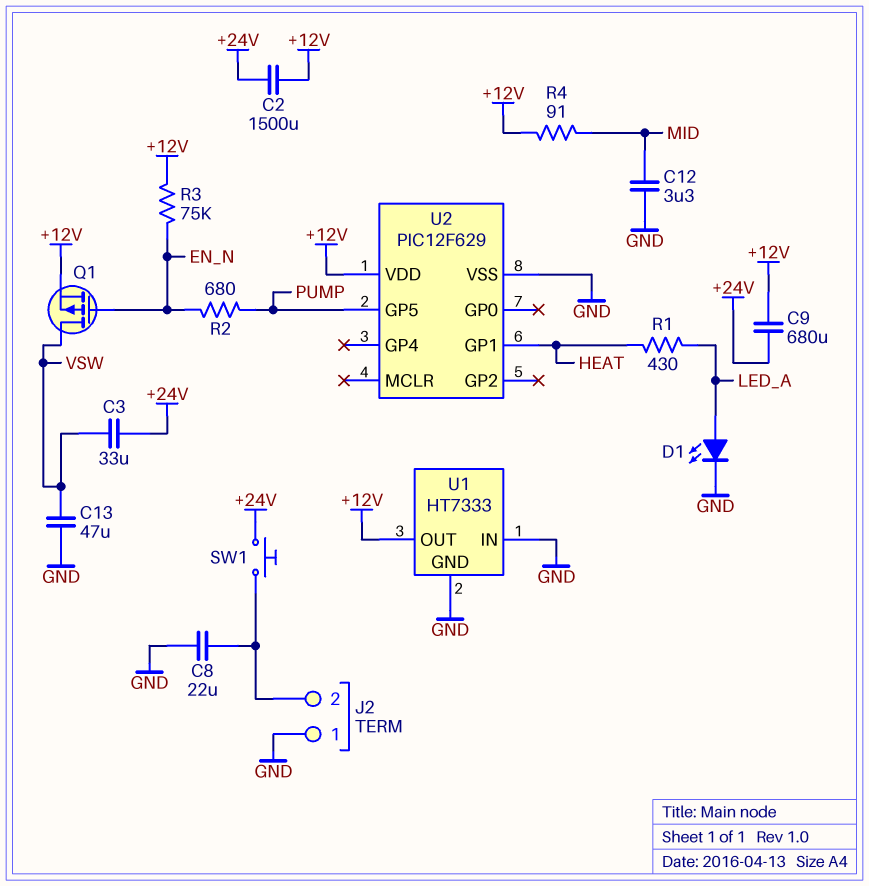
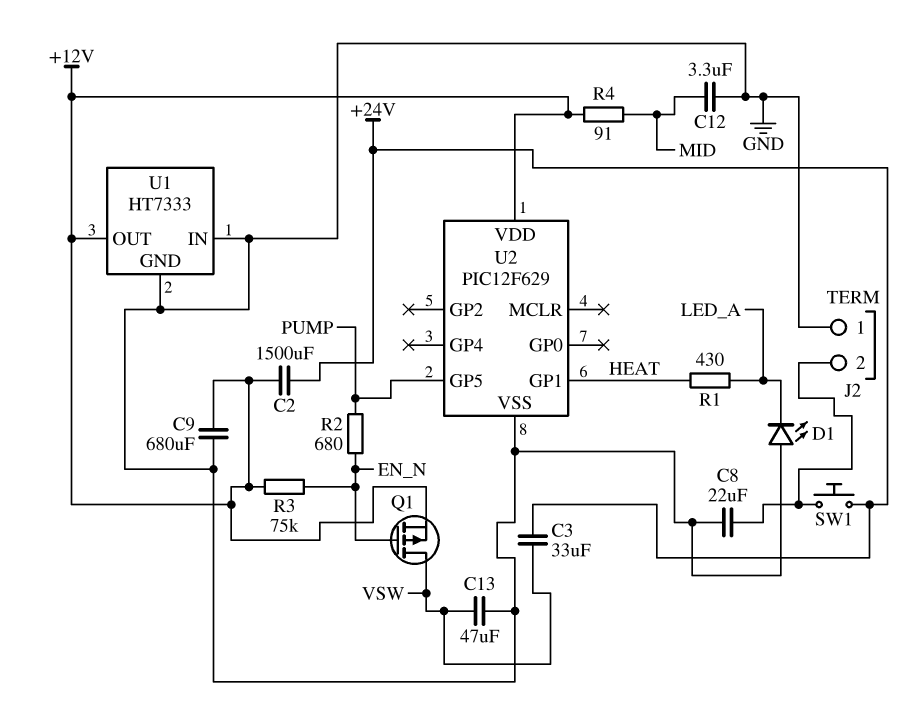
C9: 680uF (+12V, +24V) -> 680uF (+12V, GND)
D1: LED (A LED_A, K GND) -> LED (A GND, K LED_A)

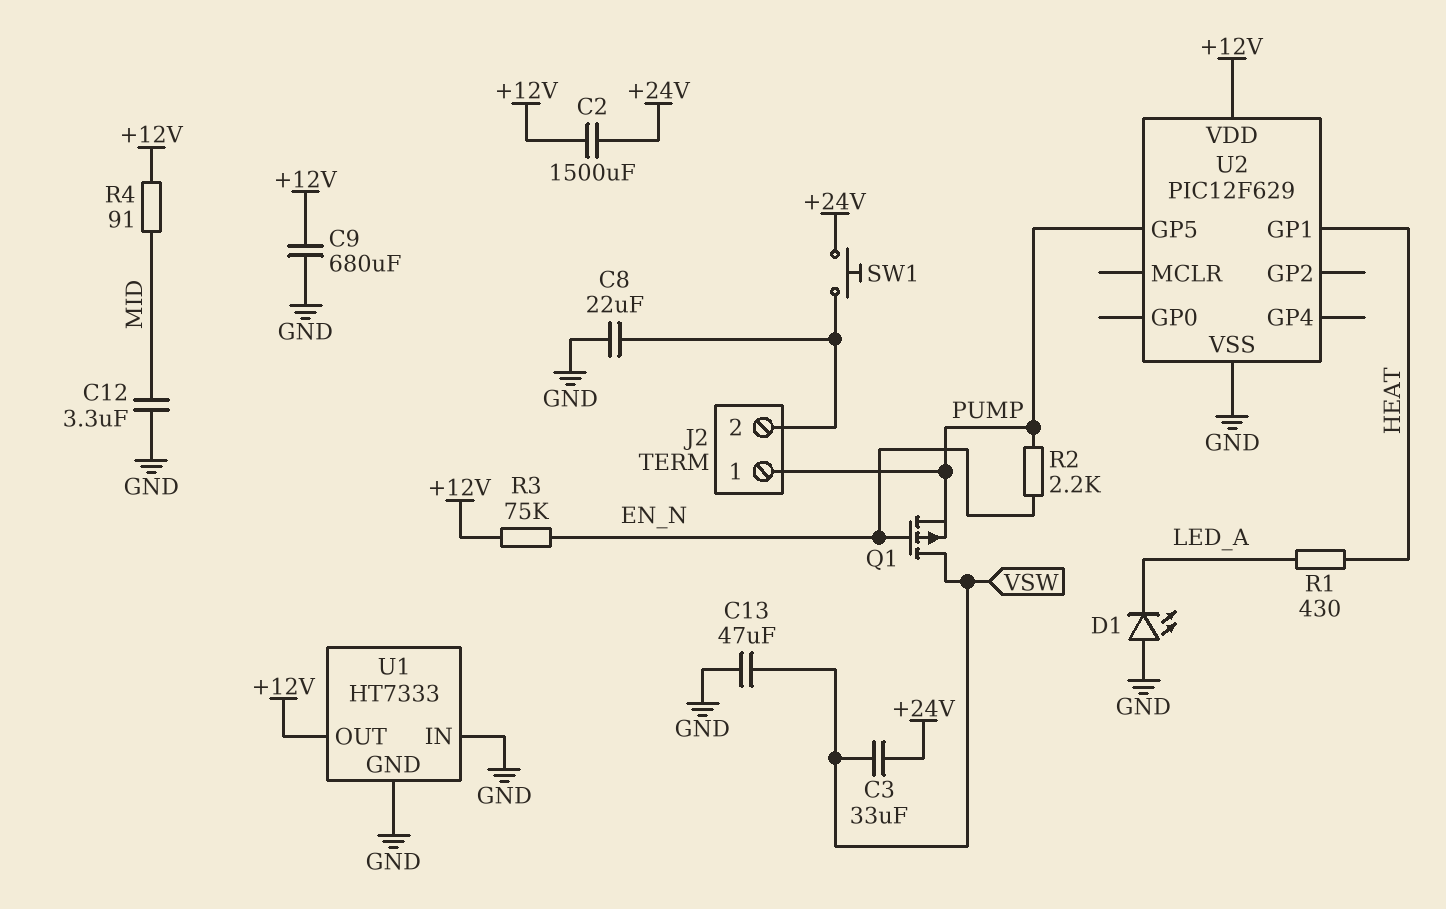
J2 pin 1: GND -> PUMP
Q1: PMOS (G EN_N, D VSW, S +12V) -> PMOS (G EN_N, D VSW, S PUMP)
R2: 680 (EN_N, PUMP) -> 2.2k (EN_N, PUMP)

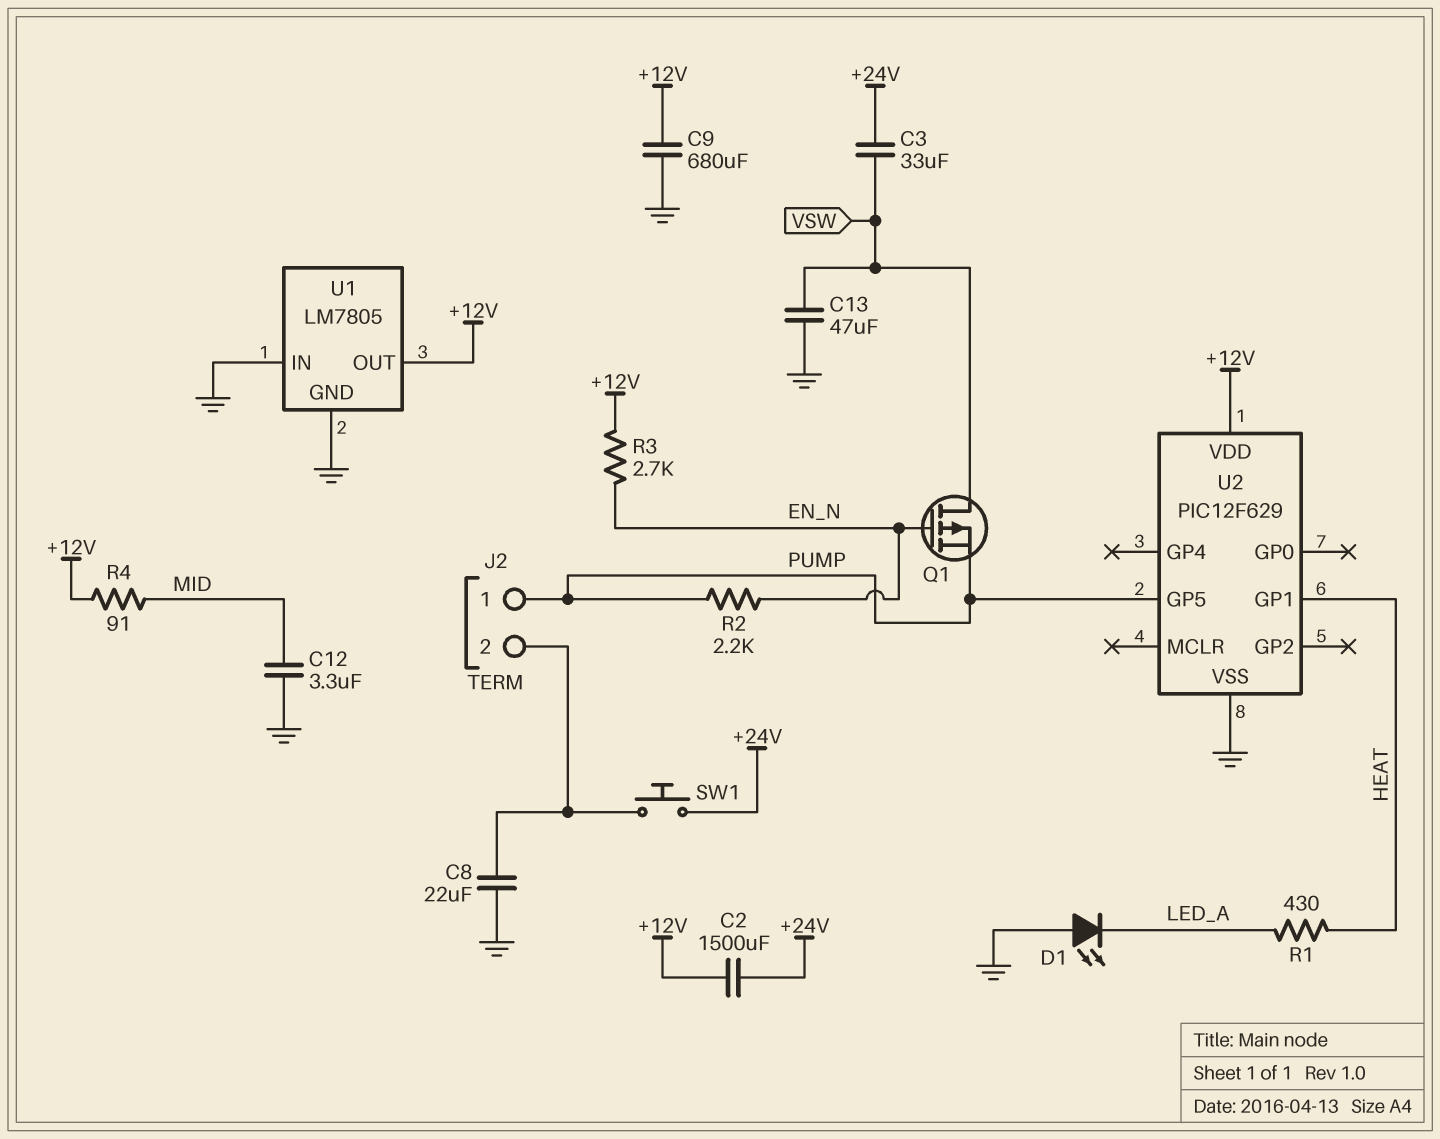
R3: 75k (+12V, EN_N) -> 2.7k (+12V, EN_N)
U1: HT7333 -> LM7805

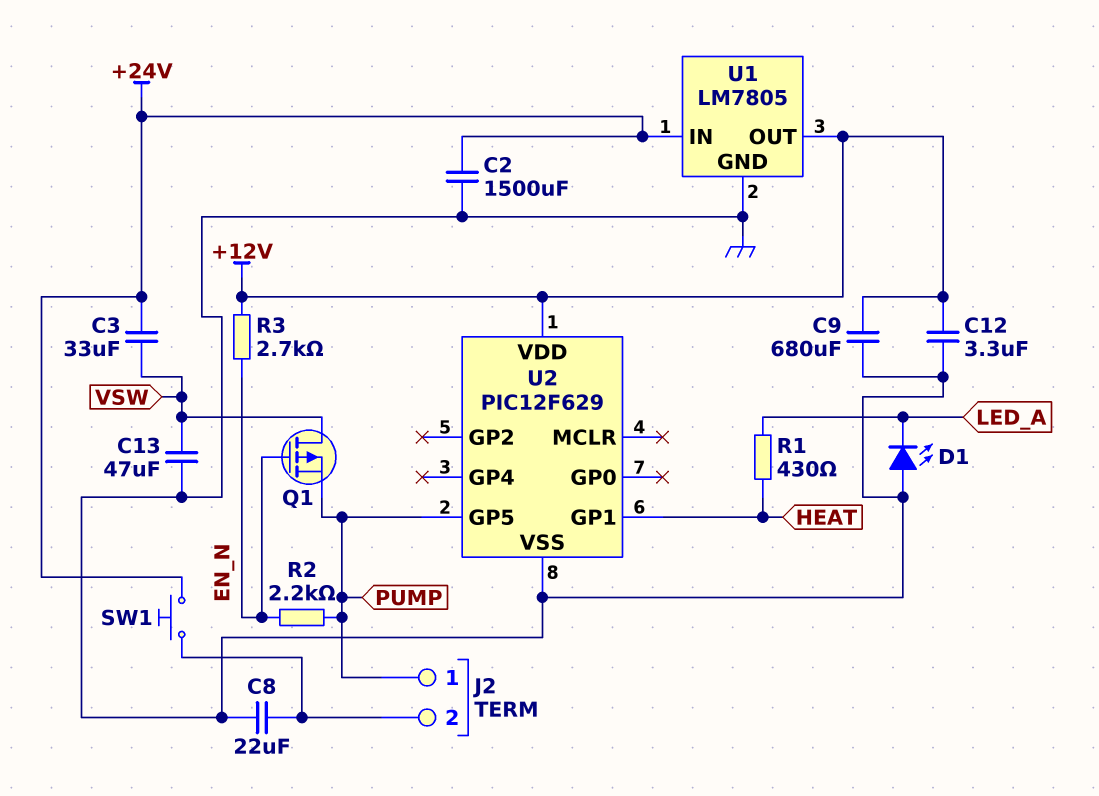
C2: 1500uF (+12V, +24V) -> 1500uF (+24V, GND)
C12: 3.3uF (GND, MID) -> 3.3uF (+12V, GND)
R4: 91 (+12V, MID) -> none
U1 pin IN: GND -> +24V

